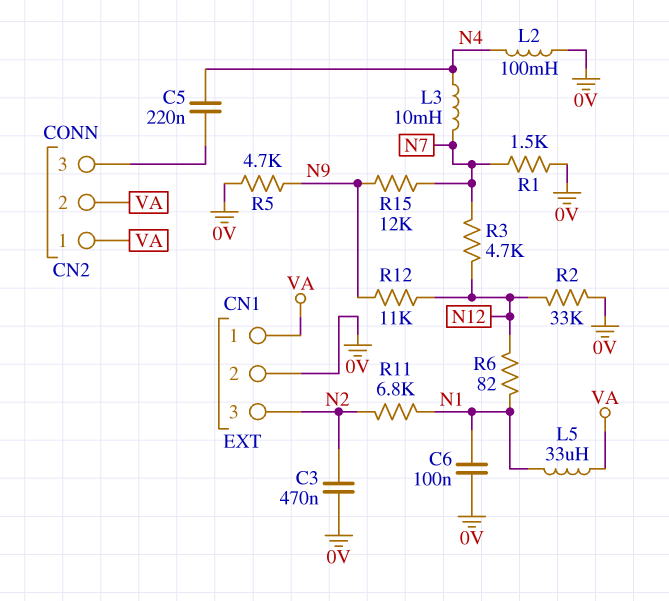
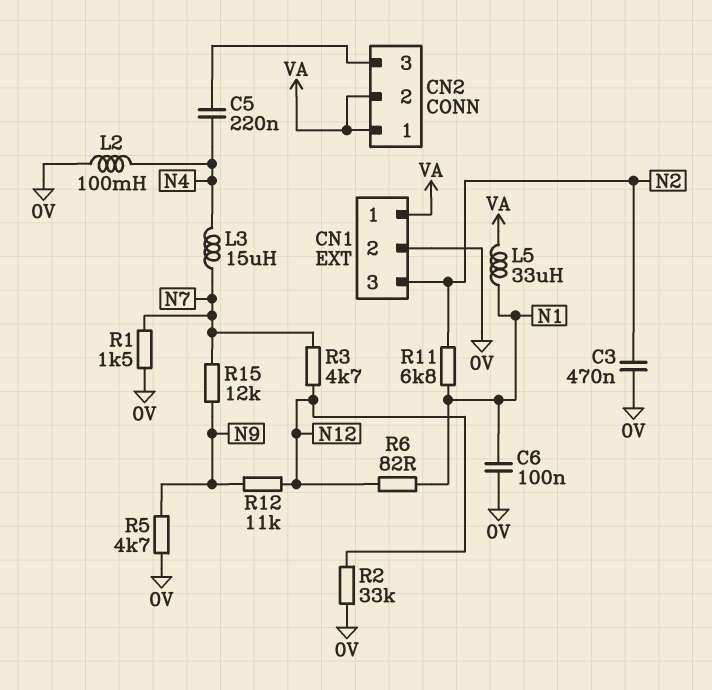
L3: 10mH (N4, N7) -> 15uH (N4, N7)

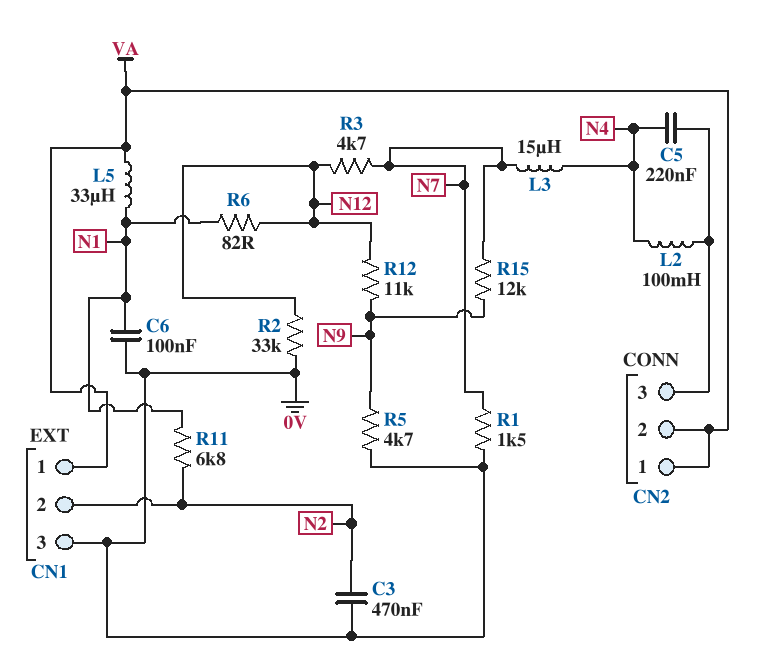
CN1 pin 2: 0V -> N2
CN1 pin 3: N2 -> 0V
L2: 100mH (0V, N4) -> 100mH (CN2/3, N4)

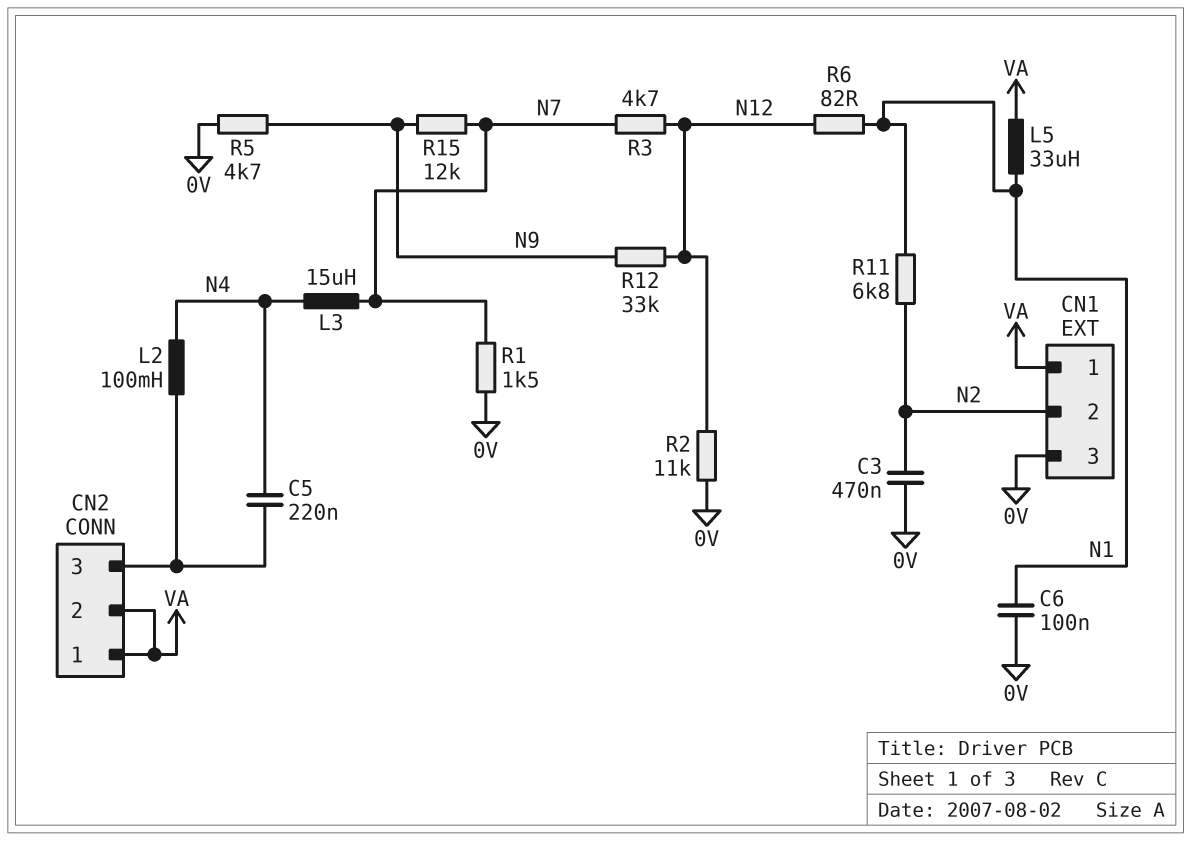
R2: 33k (0V, N12) -> 11k (0V, N12)
R12: 11k (N9, N12) -> 33k (N9, N12)

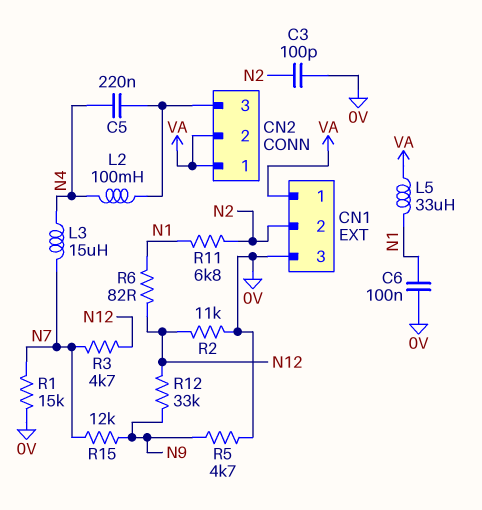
C3: 470nF (0V, N2) -> 100pF (0V, N2)
R1: 1.5k (0V, N7) -> 15k (0V, N7)

